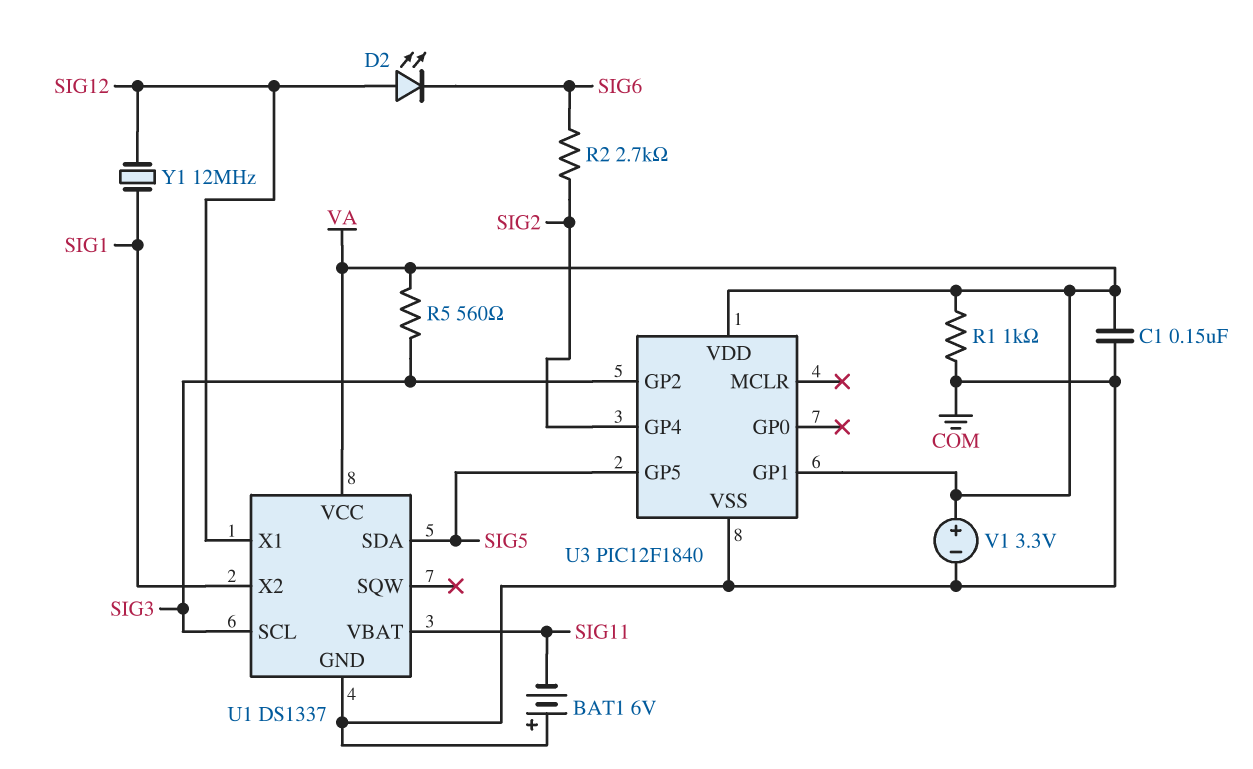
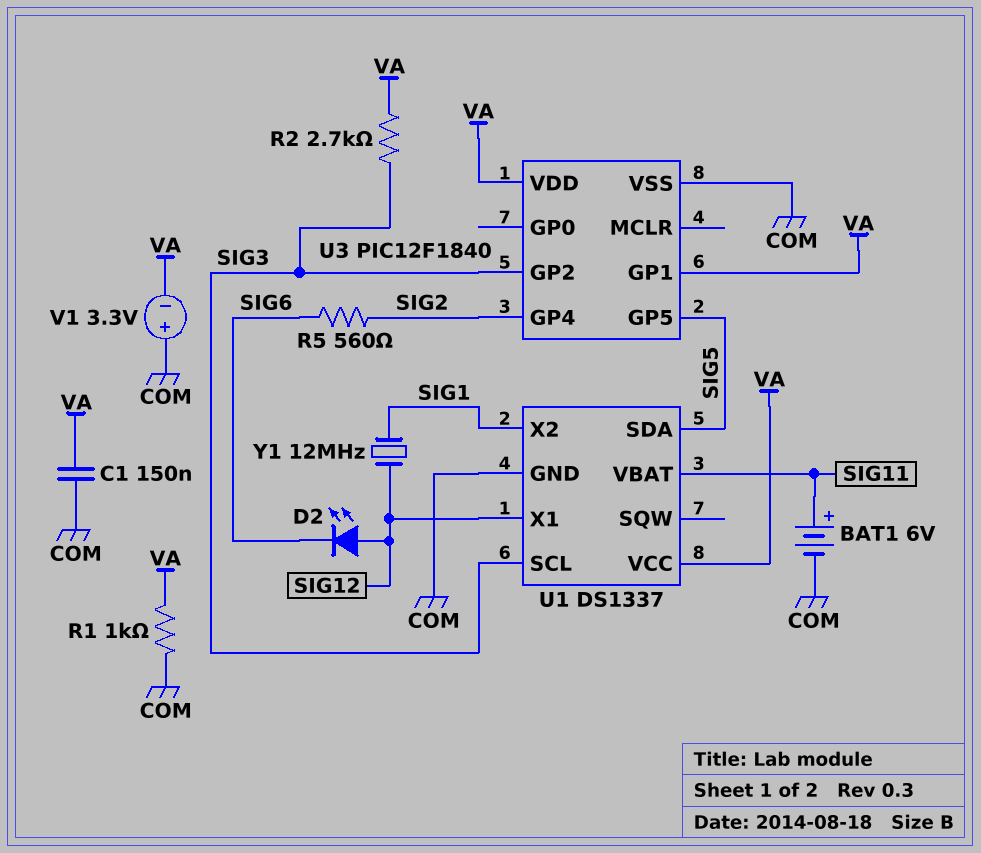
BAT1: 6V (plus COM, minus SIG11) -> 6V (plus SIG11, minus COM)
R2: 2.7k (SIG2, SIG6) -> 2.7k (SIG3, VA)
R5: 560 (SIG3, VA) -> 560 (SIG2, SIG6)
V1: 3.3V (plus VA, minus COM) -> 3.3V (plus COM, minus VA)

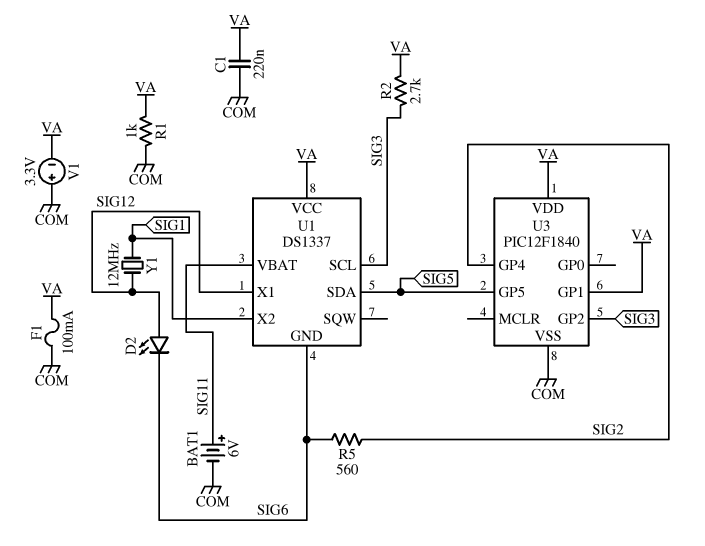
C1: 150nF (COM, VA) -> 220nF (COM, VA)
F1: none -> 100mA (COM, VA)
U1 pin GND: COM -> SIG6

